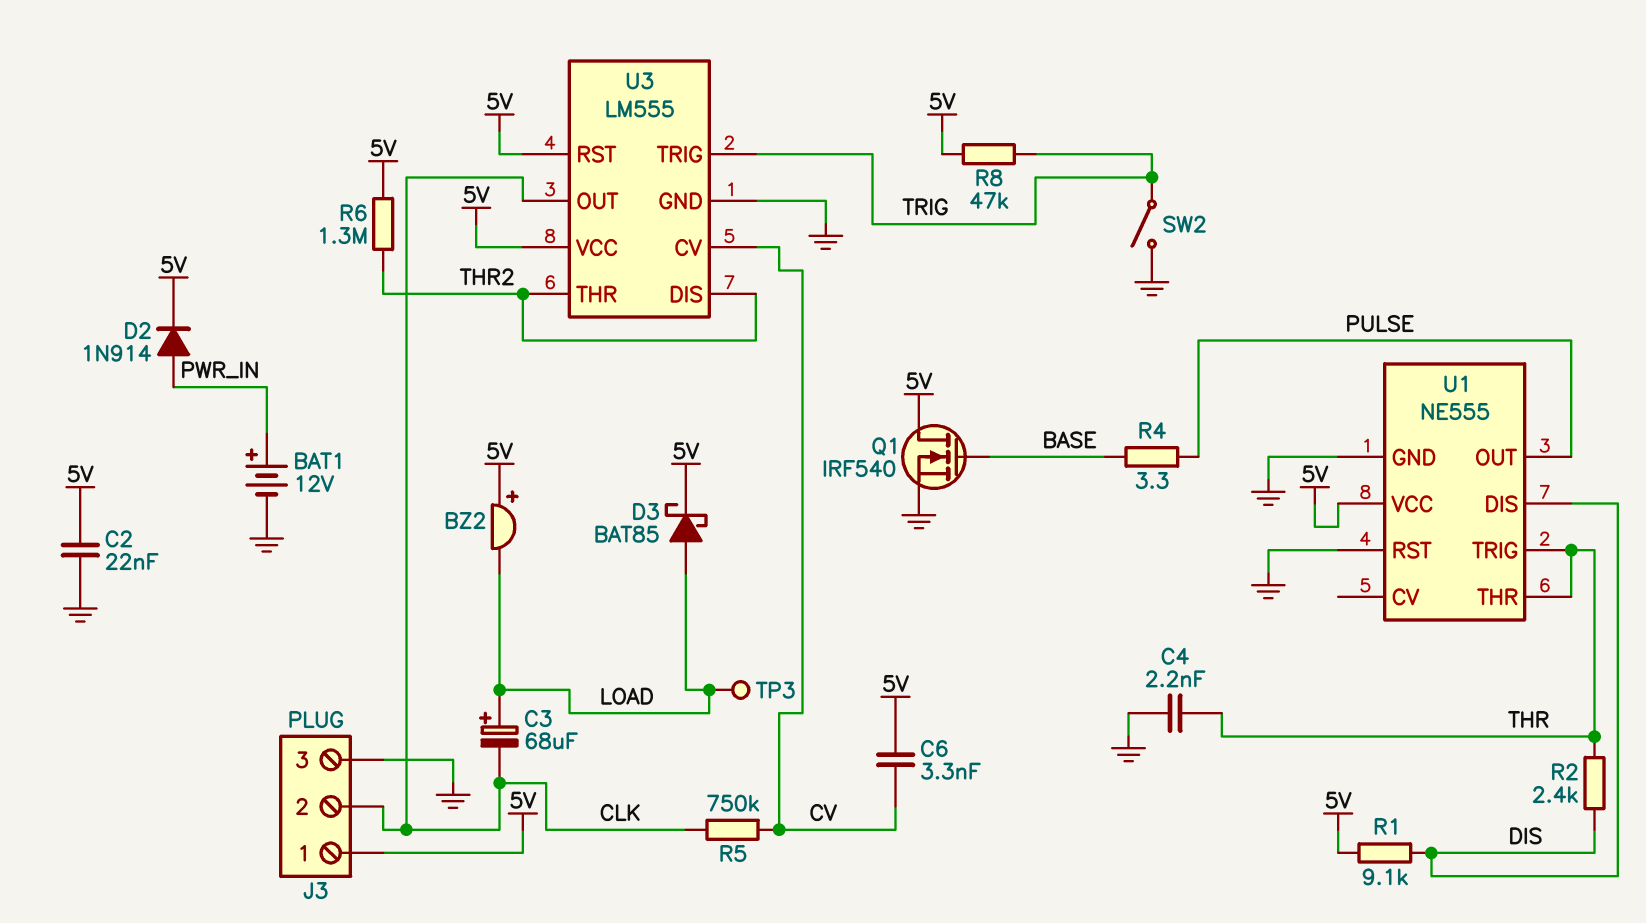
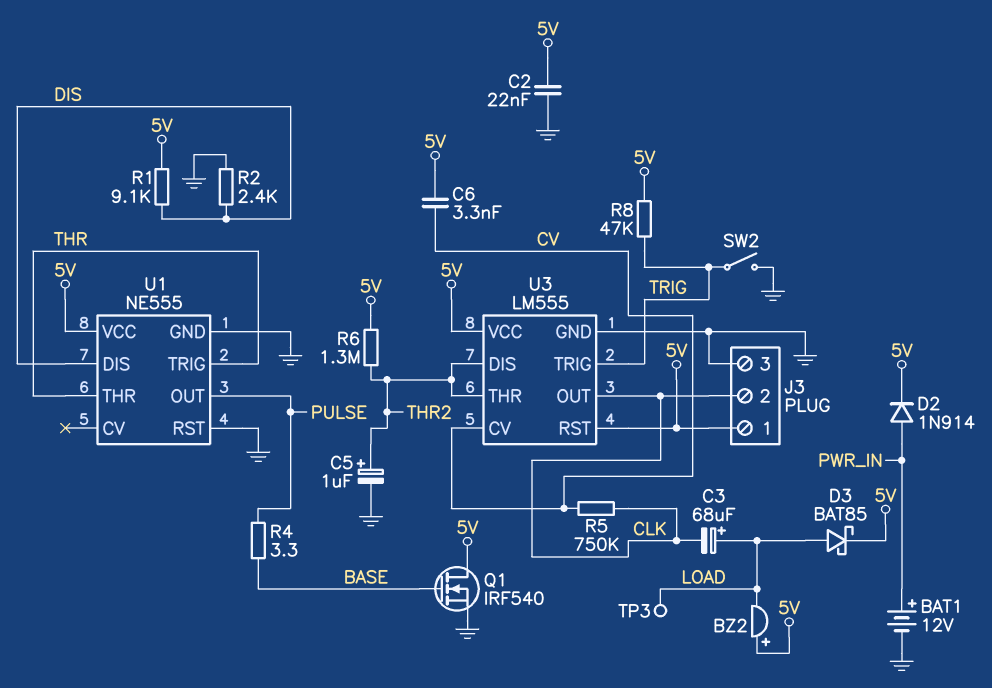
C4: 2.2nF (GND, THR) -> none
C5: none -> 1uF (plus THR2, minus GND)
R2: 2.4k (DIS, THR) -> 2.4k (DIS, GND)

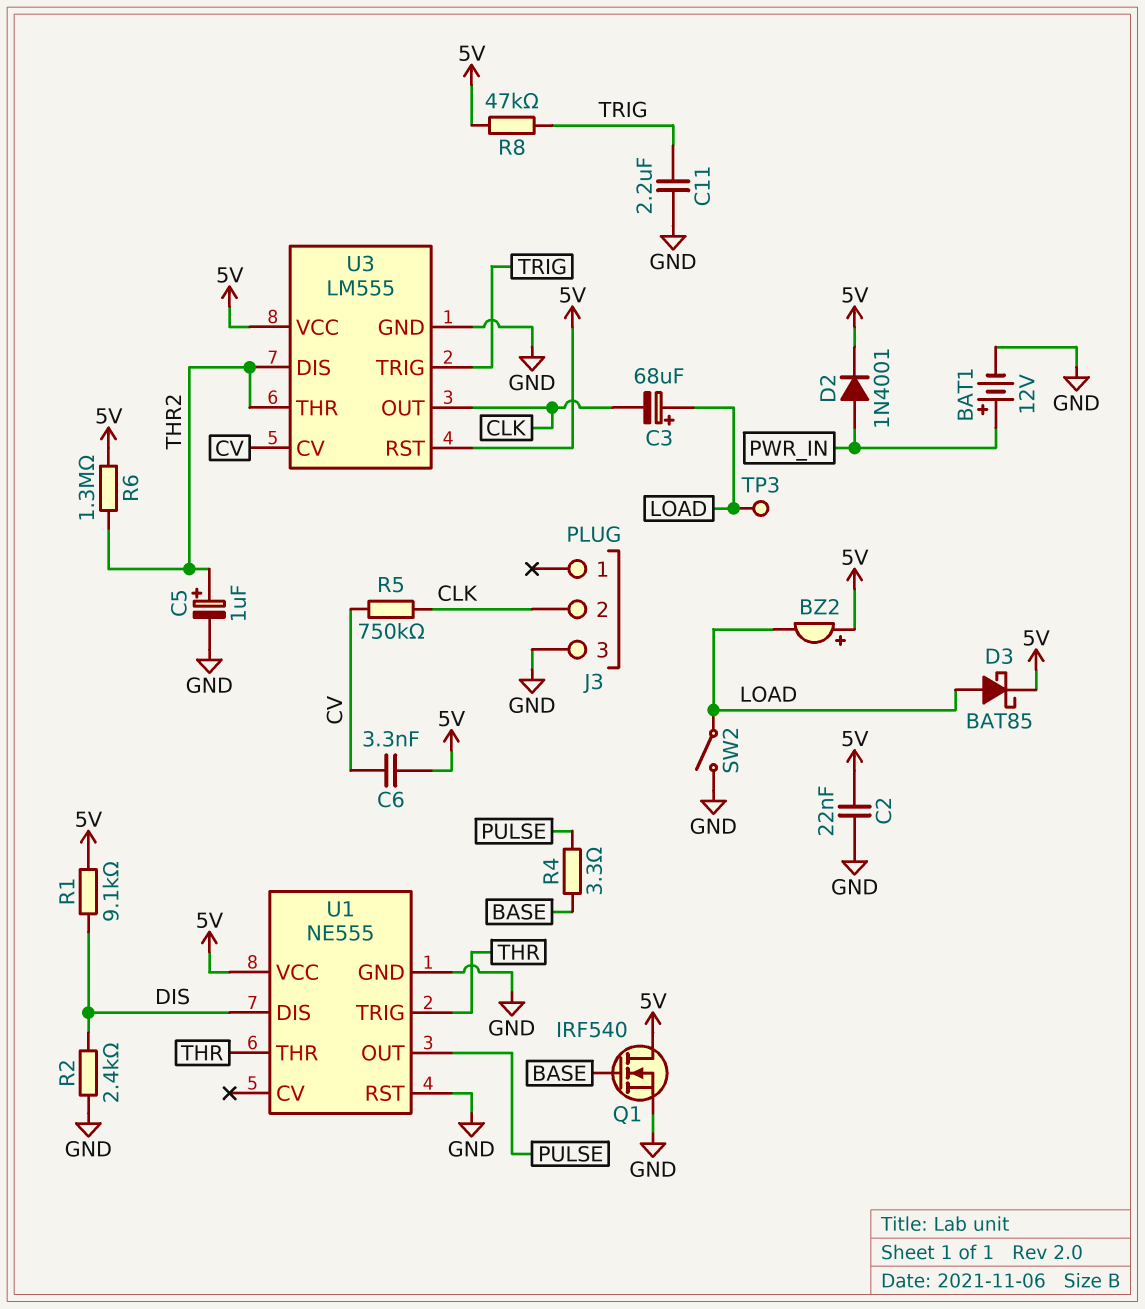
C11: none -> 2.2uF (GND, TRIG)
D2: diode 1N914 (A PWR_IN, K 5V) -> diode 1N4001 (A PWR_IN, K 5V)
J3 pin 1: 5V -> none
SW2: switch (GND, TRIG) -> switch (GND, LOAD)

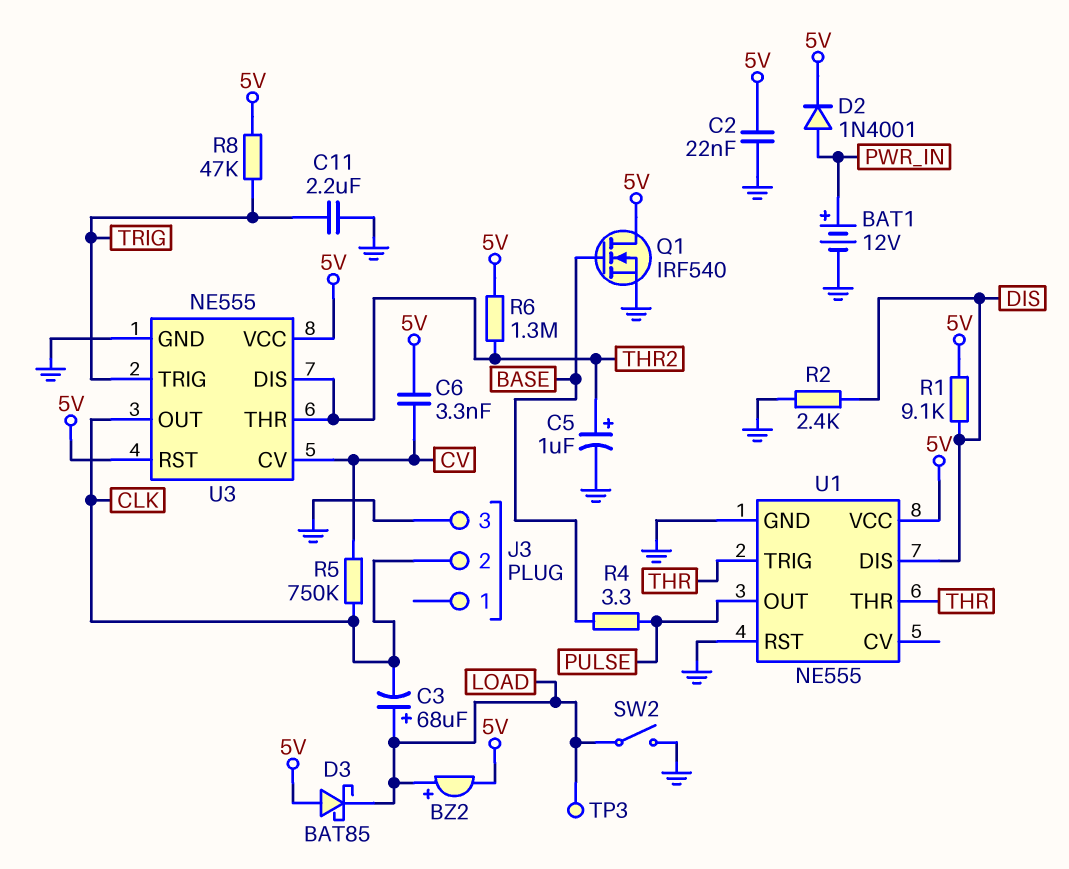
BZ2: buzzer (plus 5V, minus LOAD) -> buzzer (plus LOAD, minus 5V)
D3: schottky BAT85 (A LOAD, K 5V) -> schottky BAT85 (A 5V, K LOAD)
U3: LM555 -> NE555

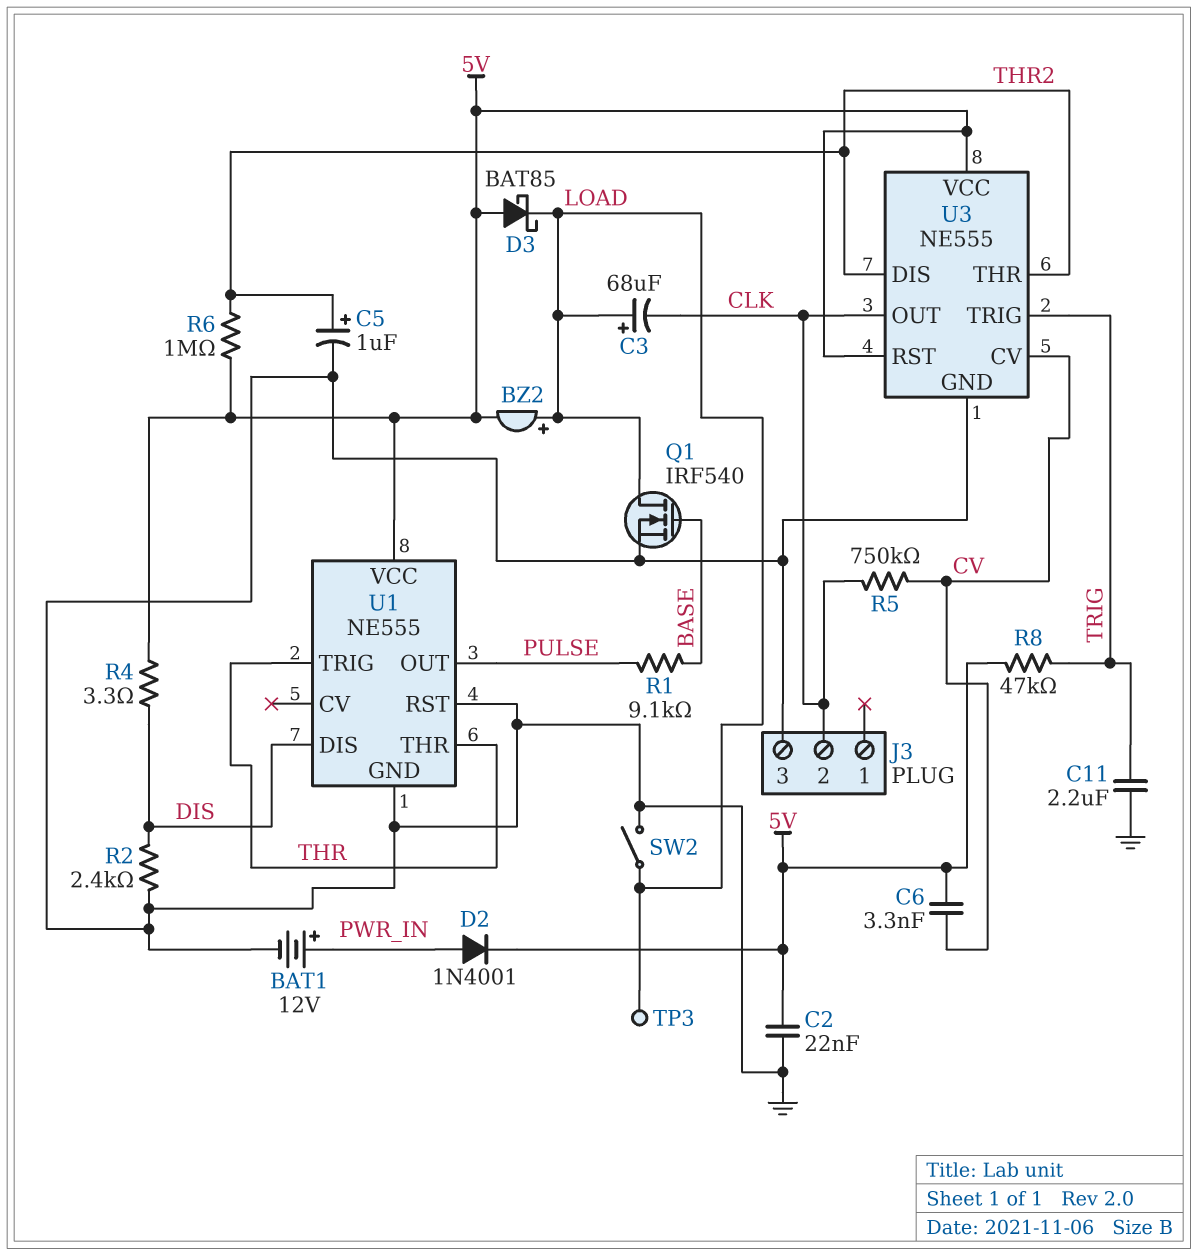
Q1: NMOS IRF540 (G BASE, D 5V, S GND) -> NMOS IRF540 (G BASE, D LOAD, S GND)
R1: 9.1k (5V, DIS) -> 9.1k (BASE, PULSE)
R4: 3.3 (BASE, PULSE) -> 3.3 (5V, DIS)
R6: 1.3M (5V, THR2) -> 1M (5V, THR2)

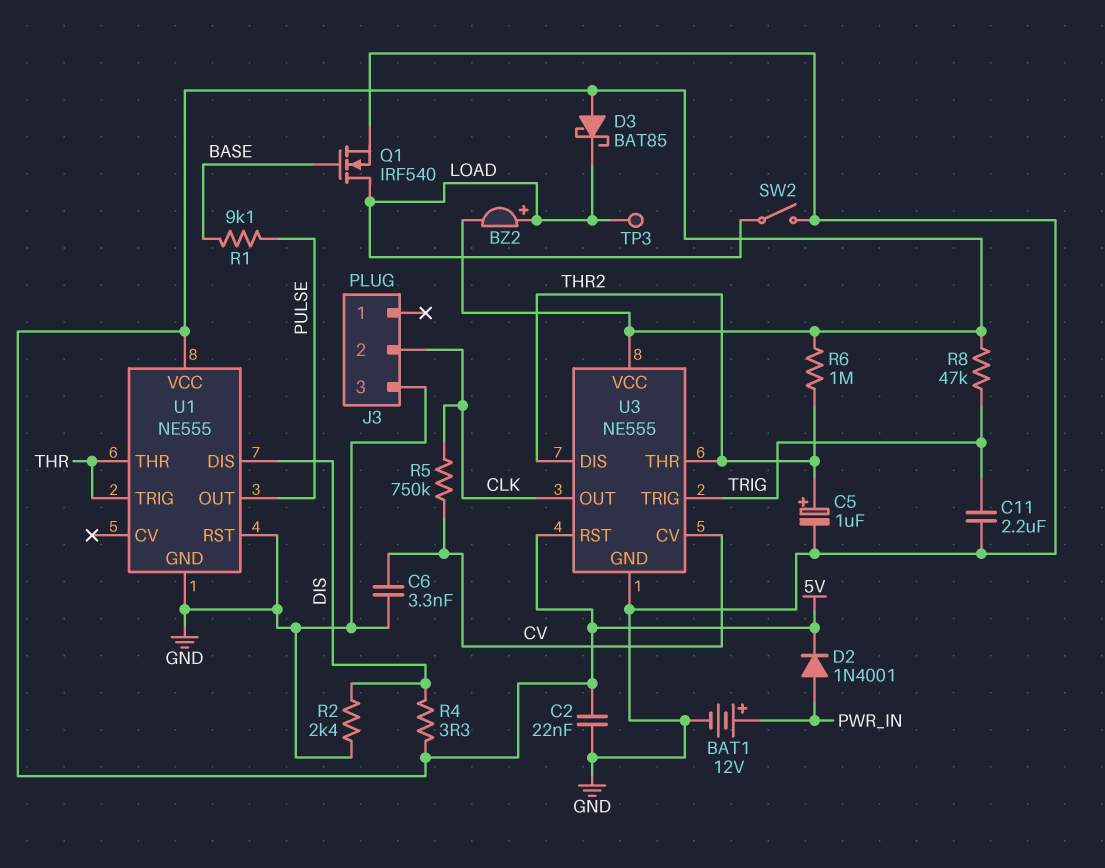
C3: 68uF (plus LOAD, minus CLK) -> none
C6: 3.3nF (5V, CV) -> 3.3nF (CV, GND)

